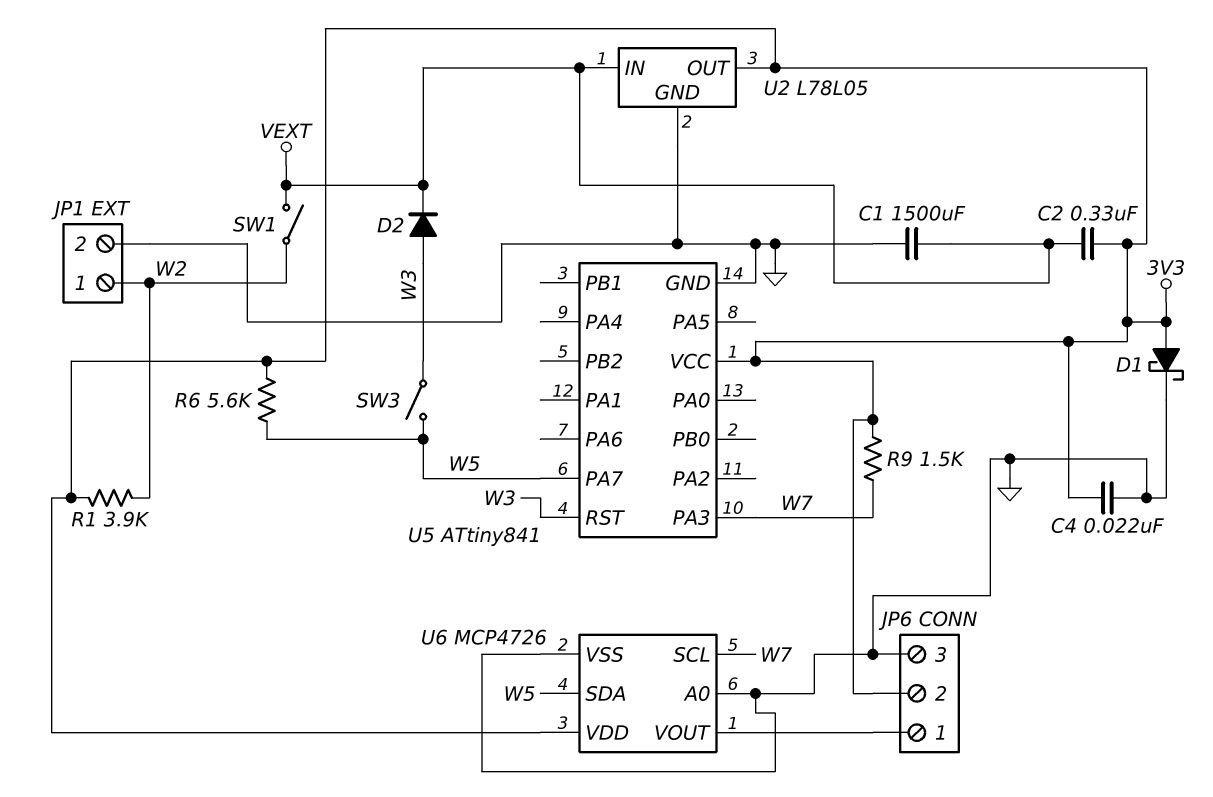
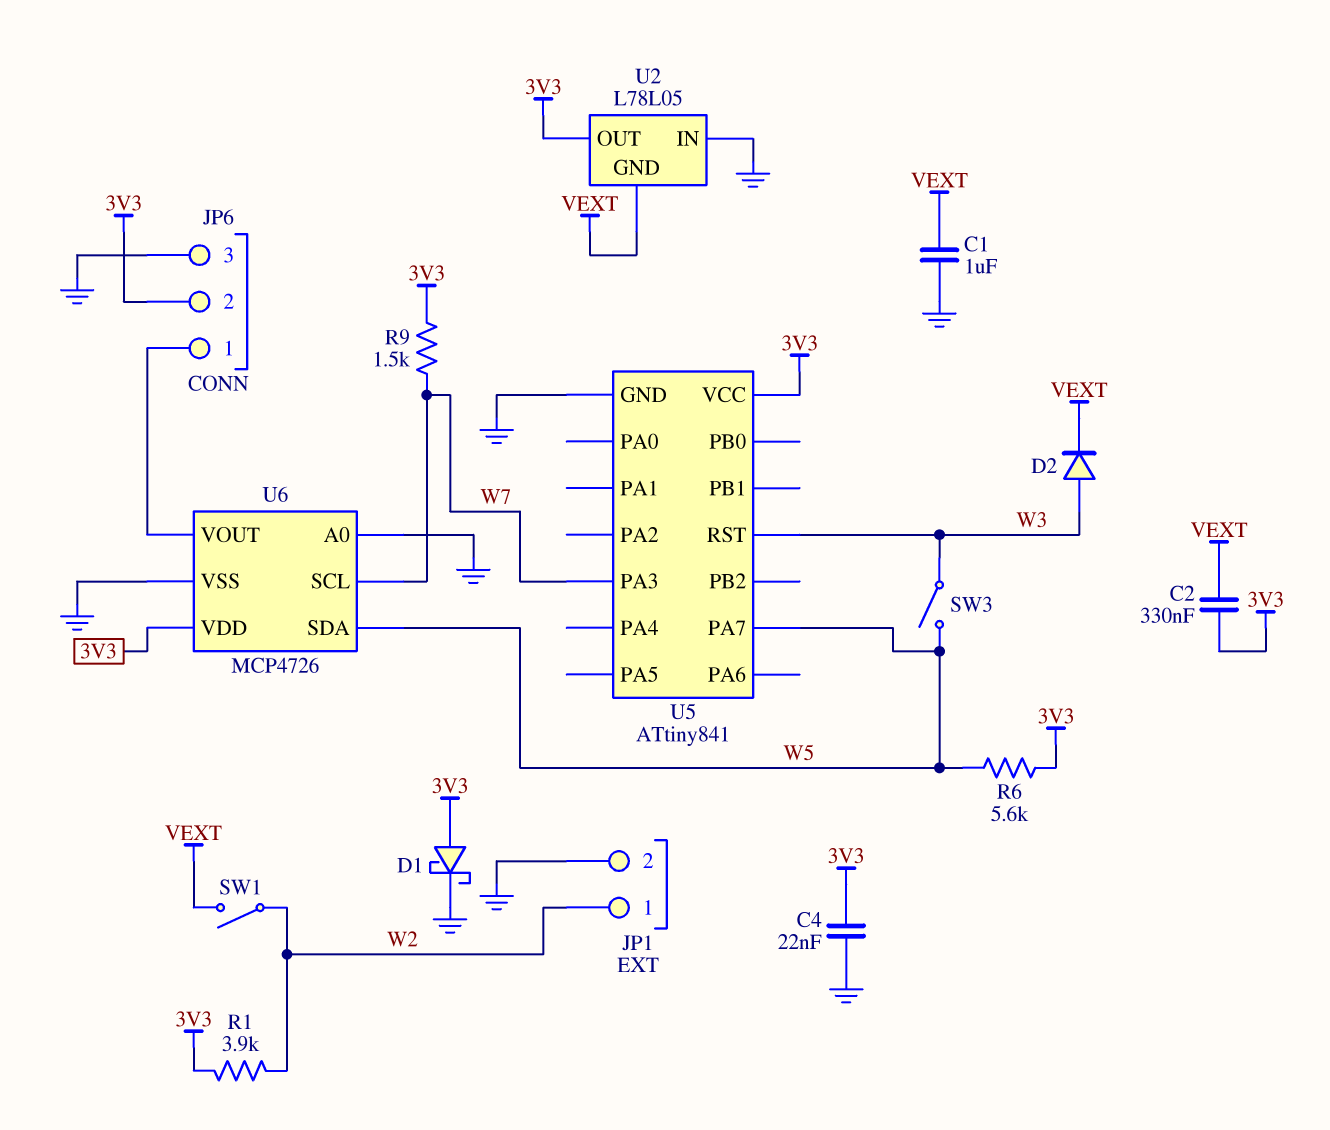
C1: 1500uF (GND, VEXT) -> 1uF (GND, VEXT)
U2 pin GND: GND -> VEXT
U2 pin IN: VEXT -> GND

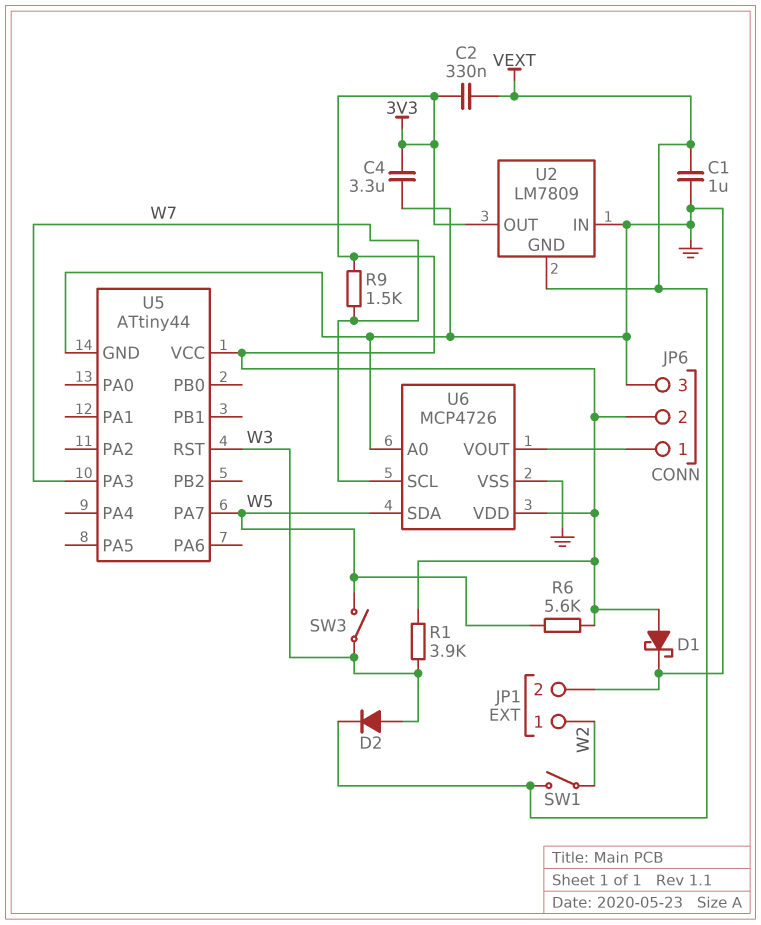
C4: 22nF (3V3, GND) -> 3.3uF (3V3, GND)
R1: 3.9k (3V3, W2) -> 3.9k (3V3, W3)
U2: L78L05 -> LM7809
U5: ATtiny841 -> ATtiny44

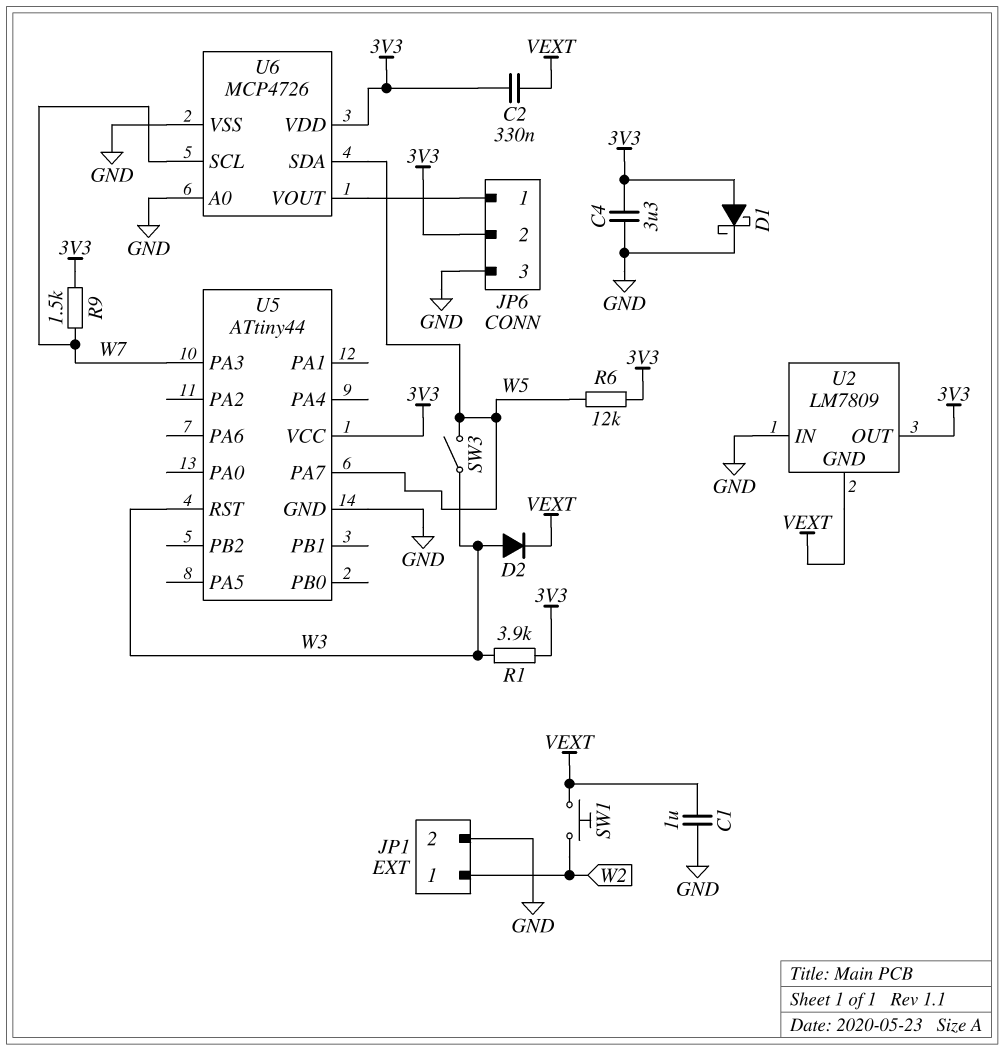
R6: 5.6k (3V3, W5) -> 12k (3V3, W5)
SW1: switch (VEXT, W2) -> button (VEXT, W2)

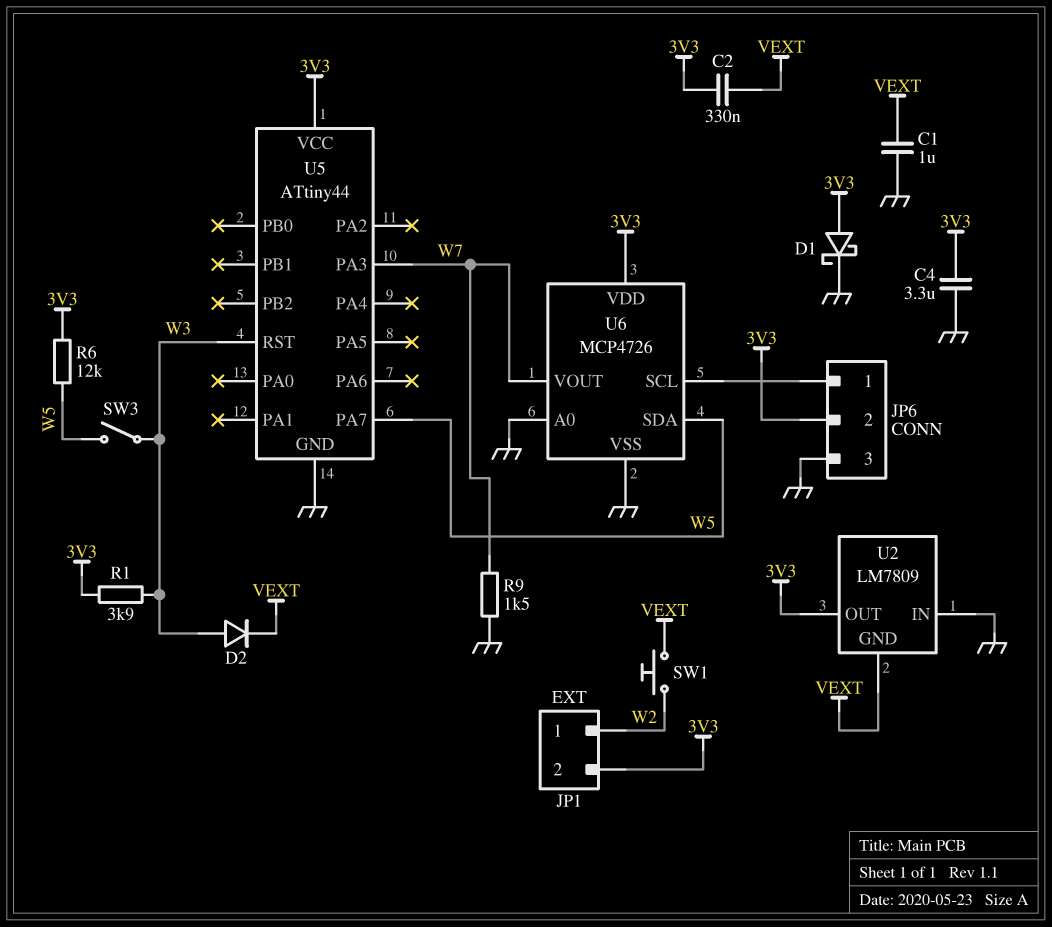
JP1 pin 2: GND -> 3V3
R9: 1.5k (3V3, W7) -> 1.5k (GND, W7)
U6 pin SCL: W7 -> JP6/1
U6 pin VOUT: JP6/1 -> W7

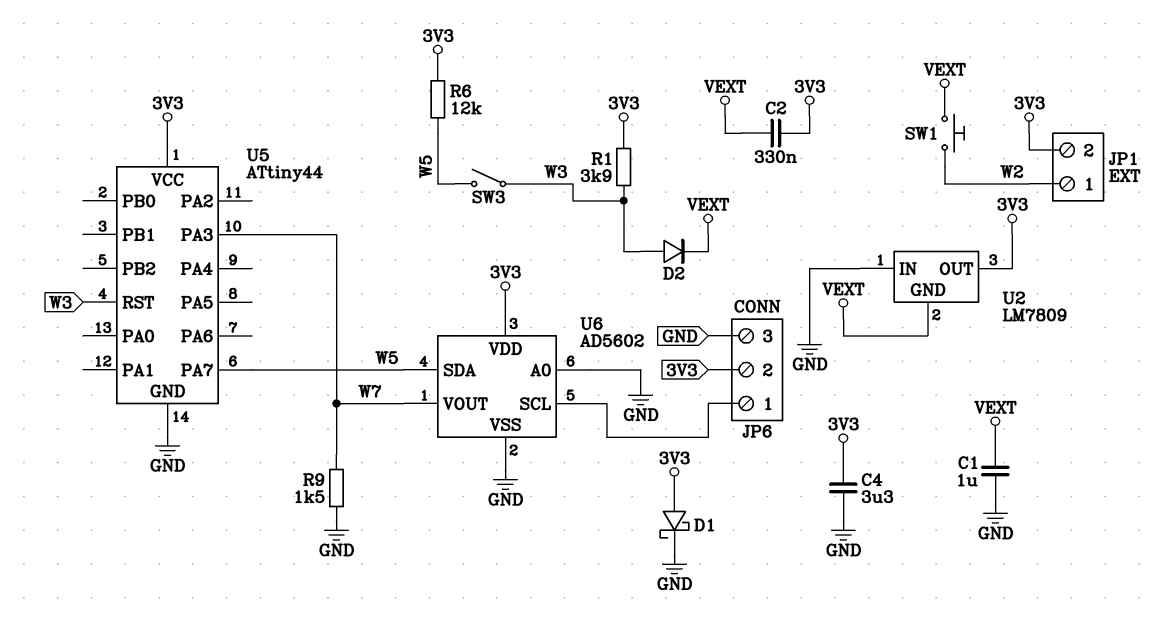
U6: MCP4726 -> AD5602

